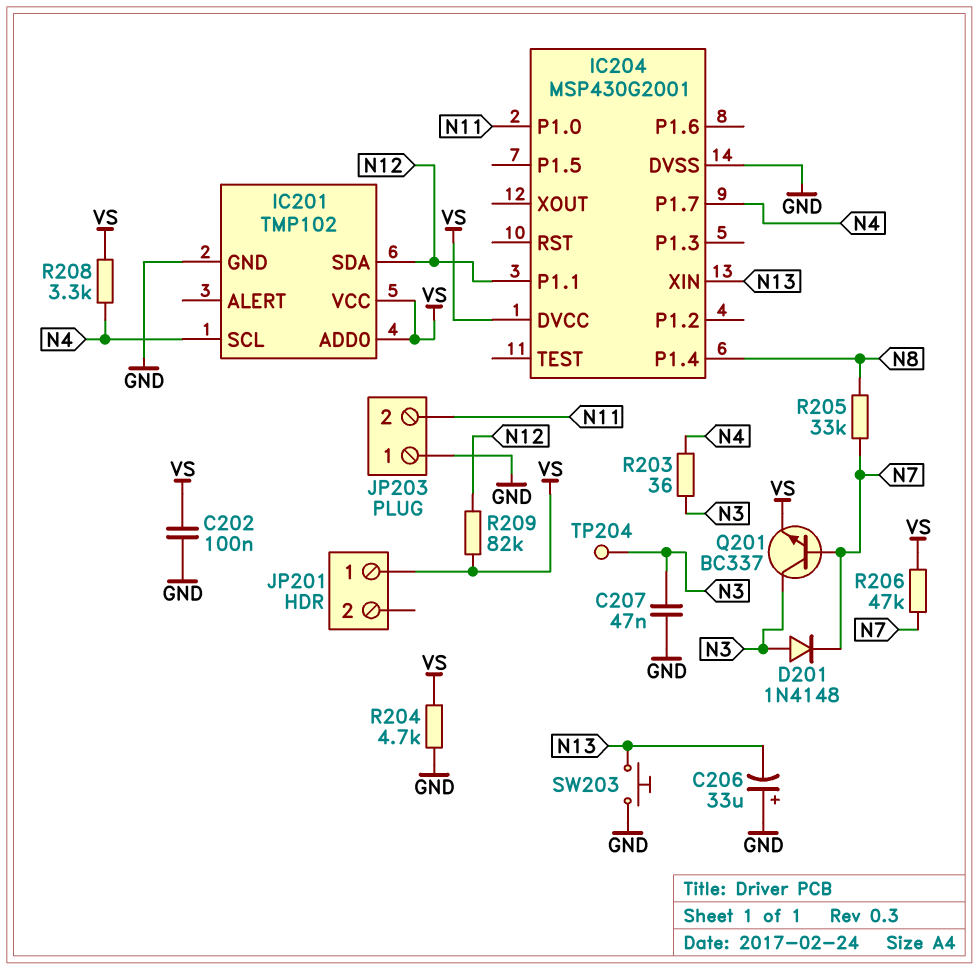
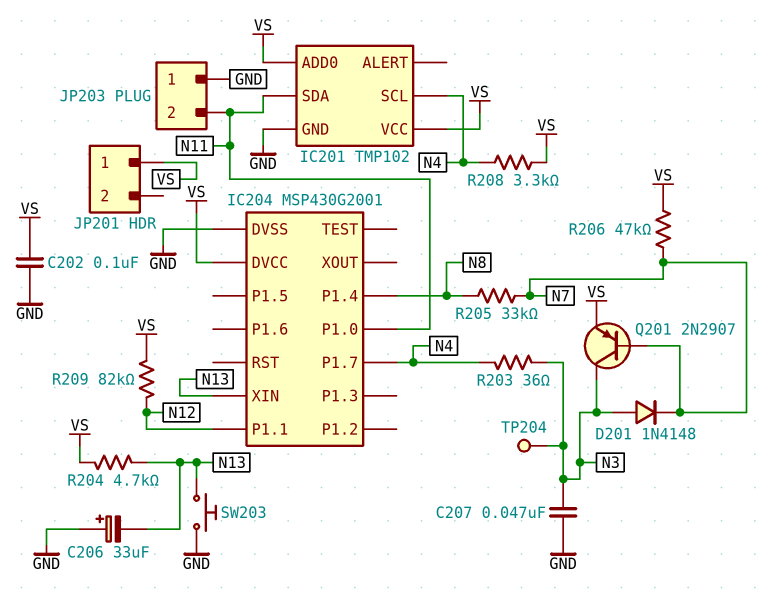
IC201 pin SDA: N12 -> N11
Q201: NPN BC337 (B N7, C N3, E VS) -> PNP 2N2907 (B N7, C N3, E VS)
R204: 4.7k (GND, VS) -> 4.7k (N13, VS)

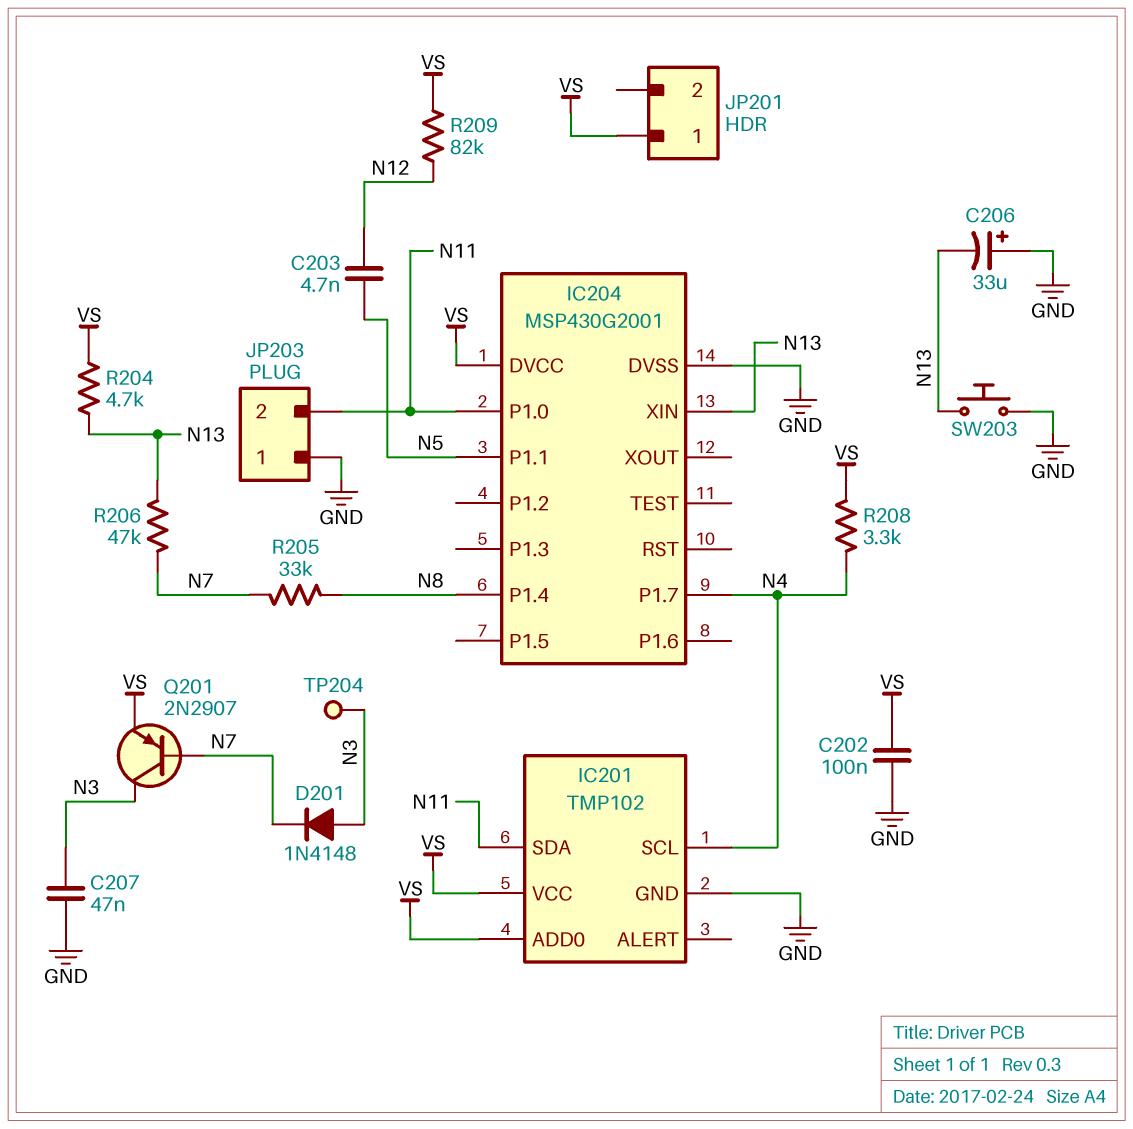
C203: none -> 4.7nF (N5, N12)
IC204 pin P1.1: N12 -> N5
R203: 36 (N3, N4) -> none
R206: 47k (N7, VS) -> 47k (N7, N13)

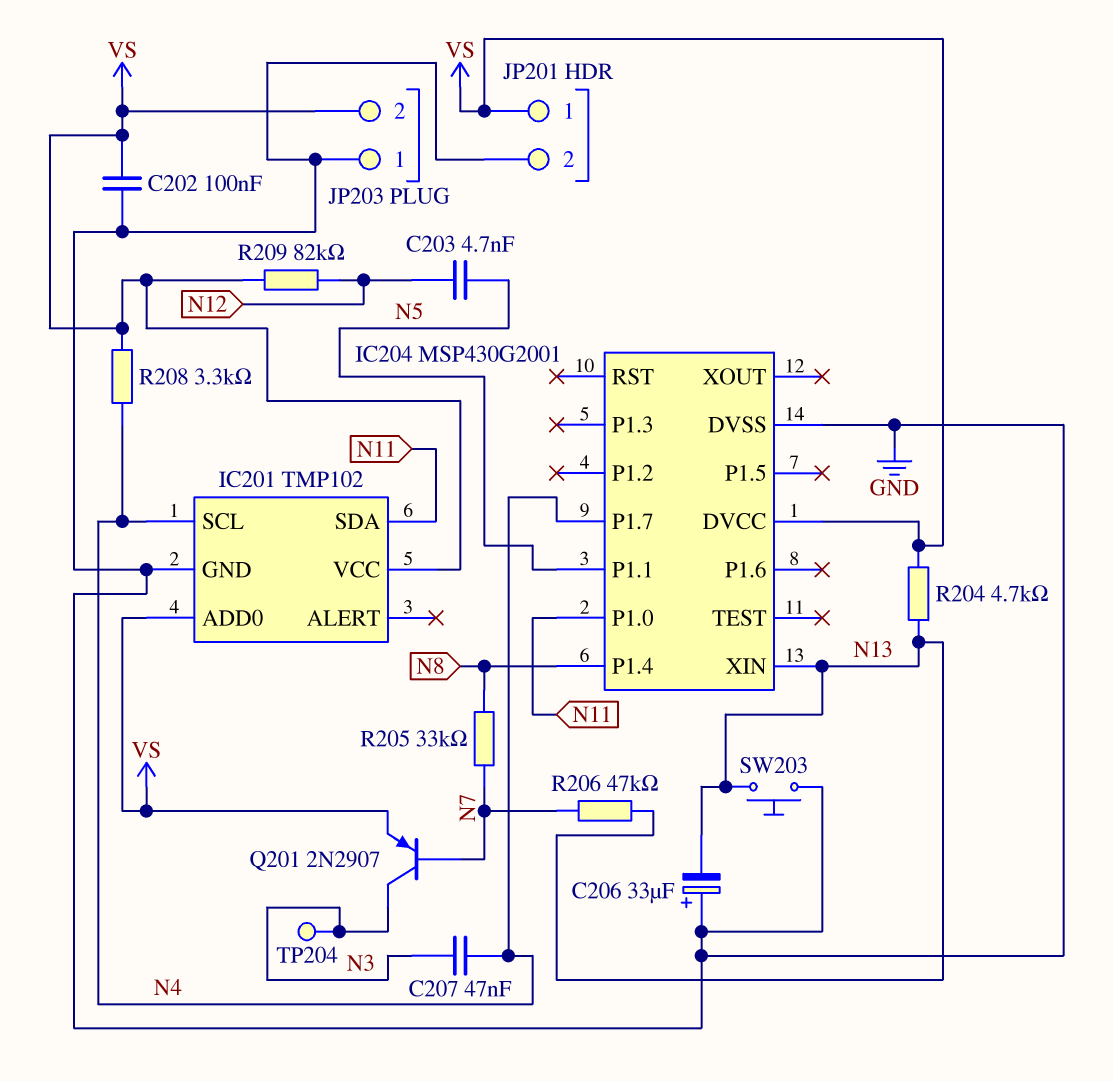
C207: 47nF (GND, N3) -> 47nF (N3, N4)
D201: diode 1N4148 (A N3, K N7) -> none
JP201 pin 2: none -> GND
JP203 pin 2: N11 -> VS

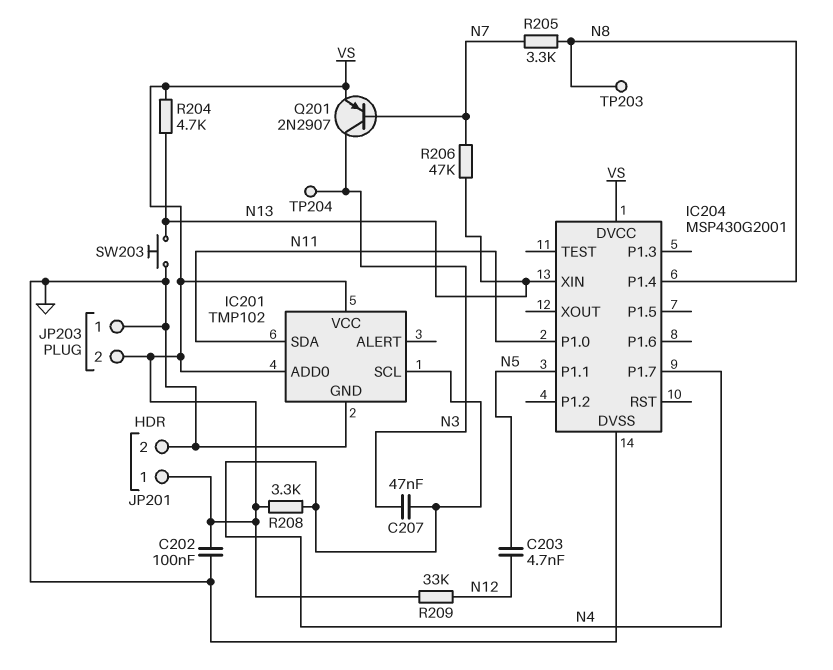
C206: 33uF (plus GND, minus N13) -> none
R205: 33k (N7, N8) -> 3.3k (N7, N8)
R209: 82k (N12, VS) -> 33k (N12, VS)
TP203: none -> test point (N8)

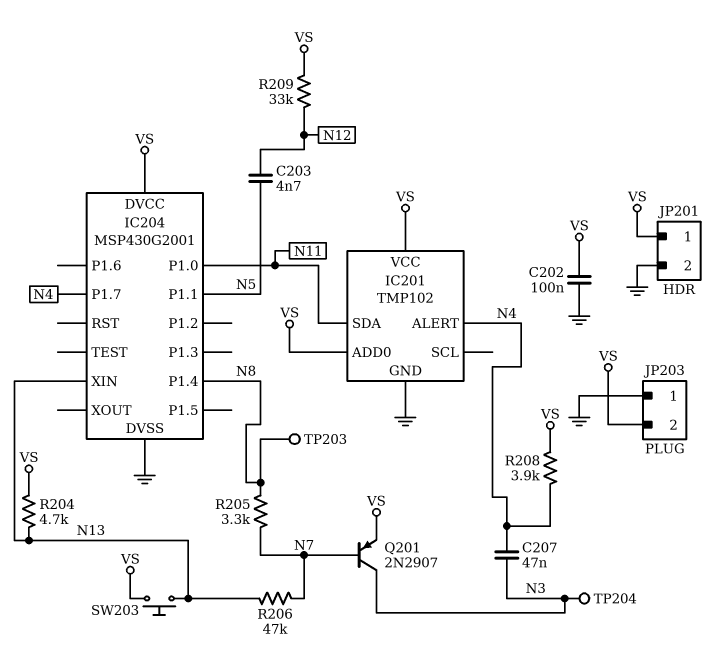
IC201 pin ALERT: none -> N4
IC201 pin SCL: N4 -> none
R208: 3.3k (N4, VS) -> 3.9k (N4, VS)
SW203: button (GND, N13) -> button (N13, VS)

